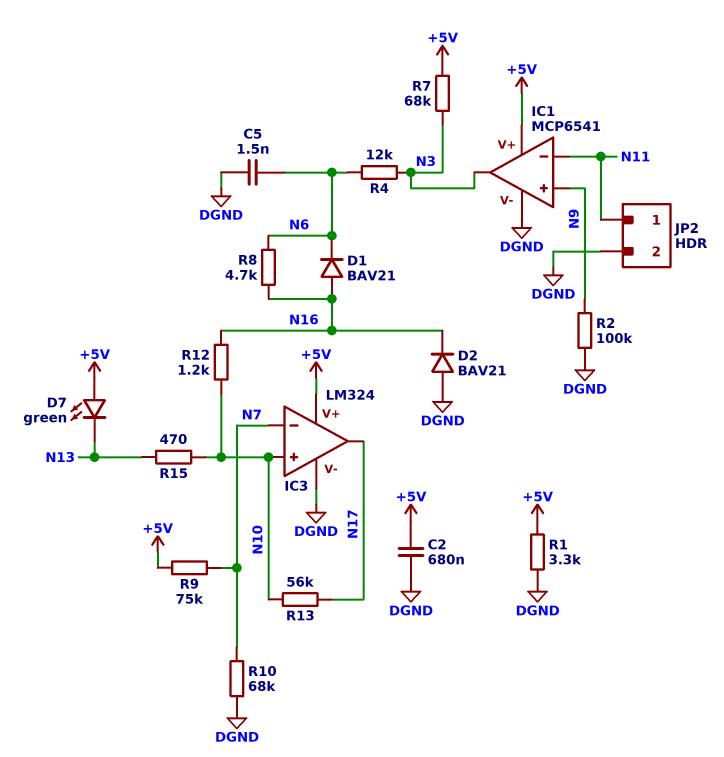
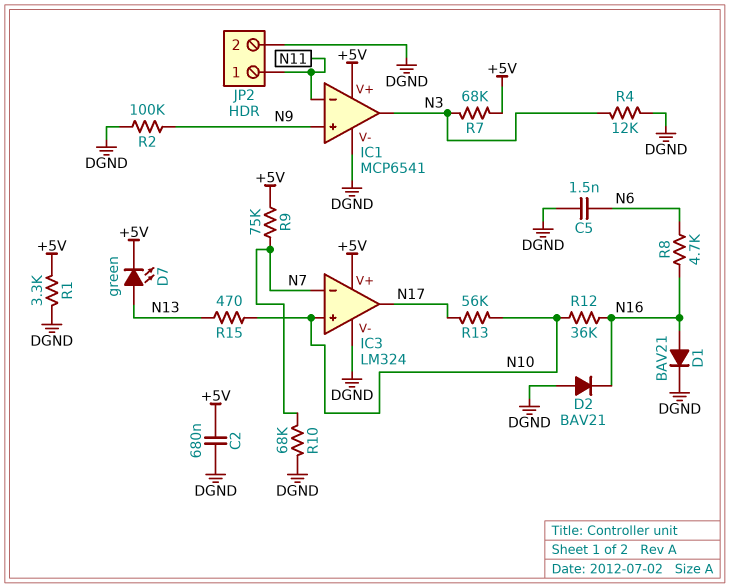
D1: diode BAV21 (A N16, K N6) -> diode BAV21 (A N16, K DGND)
D7: LED green (A +5V, K N13) -> LED green (A N13, K +5V)
R4: 12k (N3, N6) -> 12k (DGND, N3)
R12: 1.2k (N10, N16) -> 36k (N10, N16)

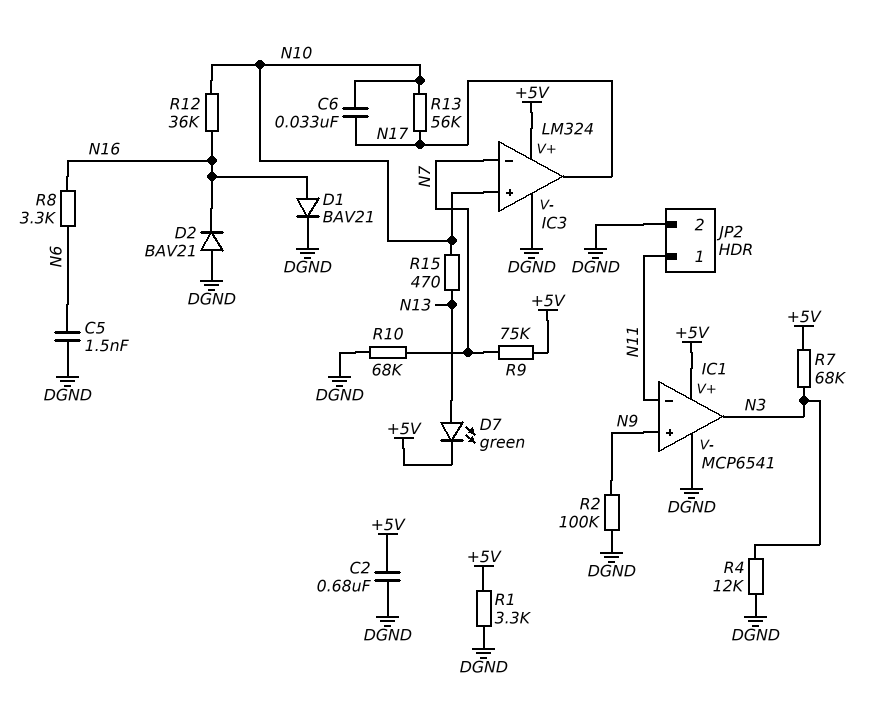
C6: none -> 33nF (N10, N17)
R8: 4.7k (N6, N16) -> 3.3k (N6, N16)

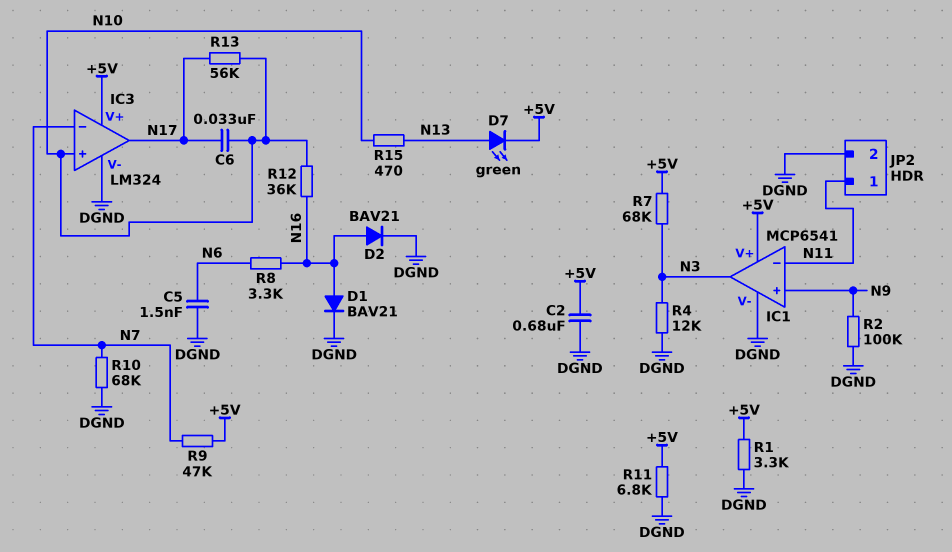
D2: diode BAV21 (A DGND, K N16) -> diode BAV21 (A N16, K DGND)
R9: 75k (+5V, N7) -> 47k (+5V, N7)
R11: none -> 6.8k (+5V, DGND)

